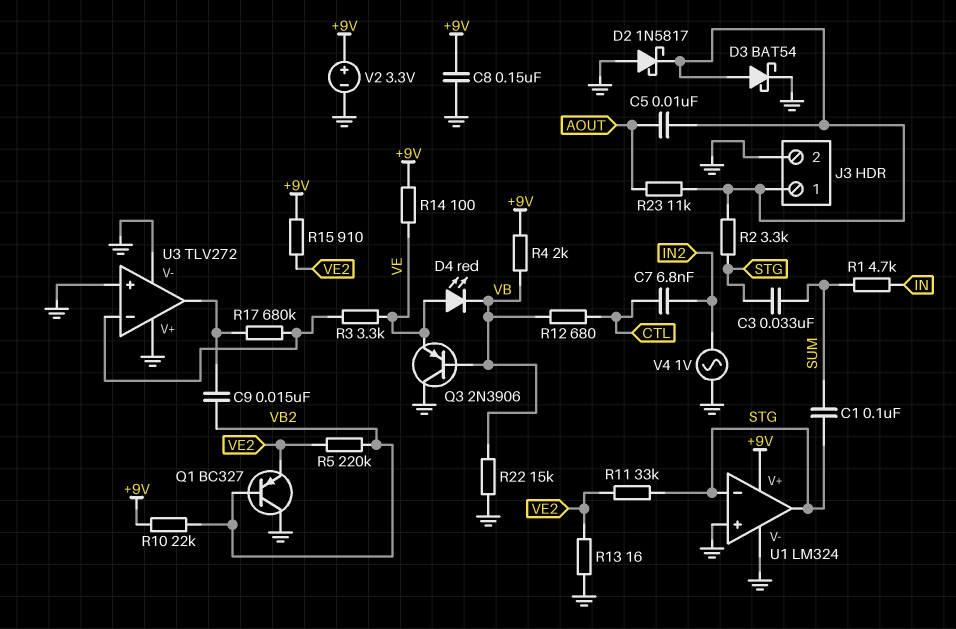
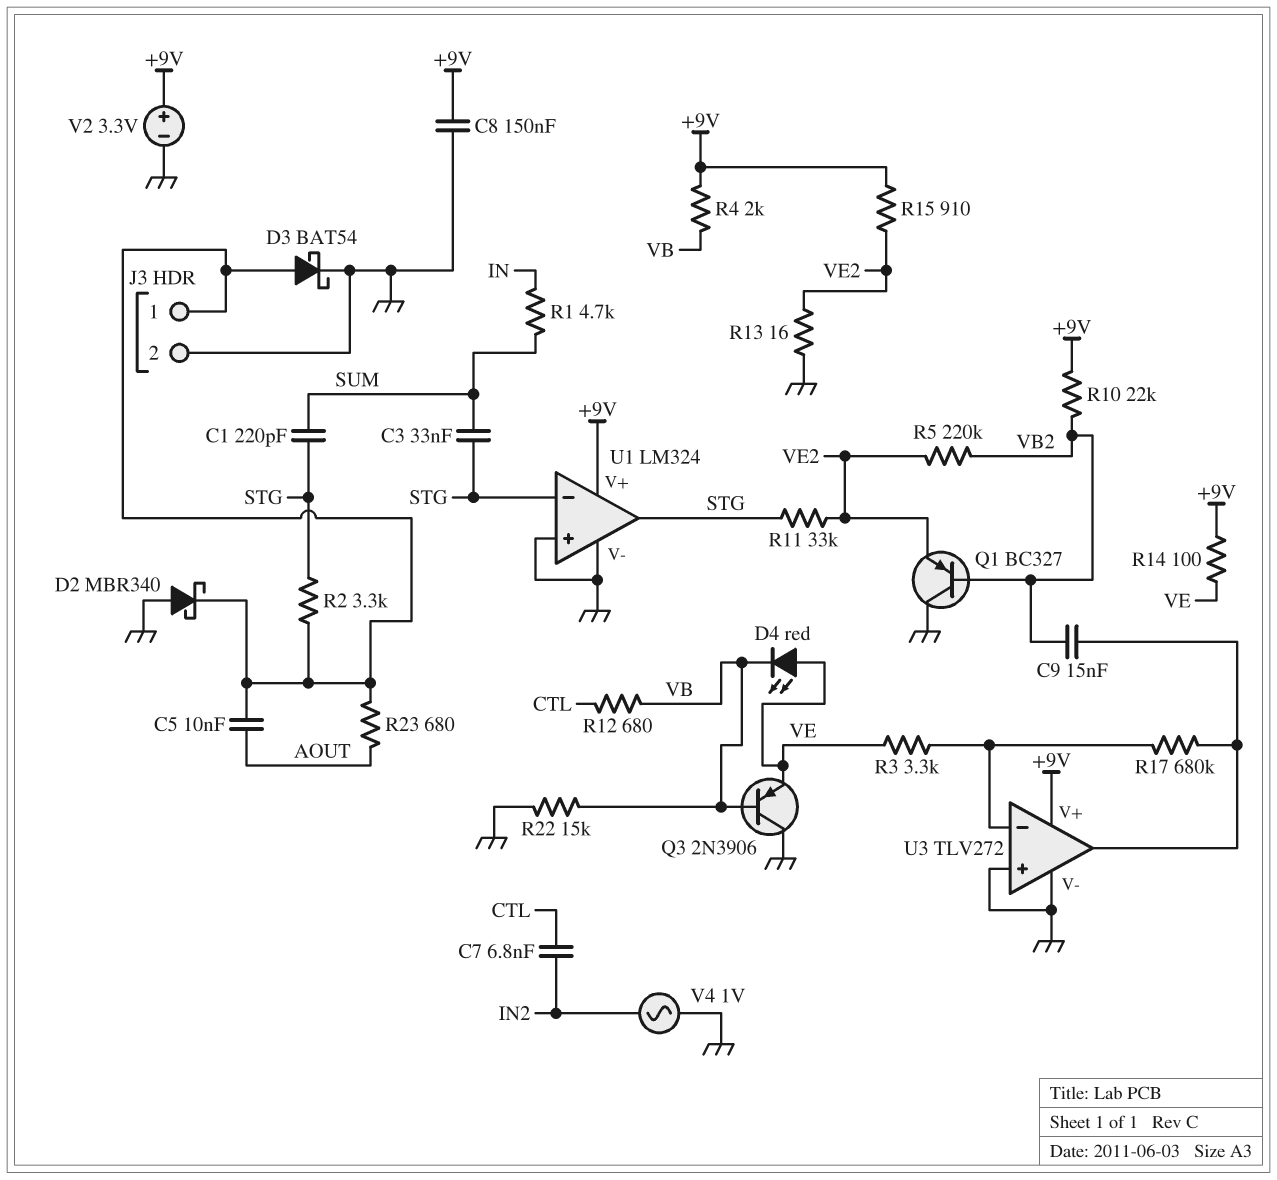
C1: 100nF (STG, SUM) -> 220pF (STG, SUM)
D2: schottky 1N5817 (A GND, K J3/1) -> schottky MBR340 (A GND, K J3/1)
R23: 11k (AOUT, J3/1) -> 680 (AOUT, J3/1)
U3 pin V+: GND -> +9V

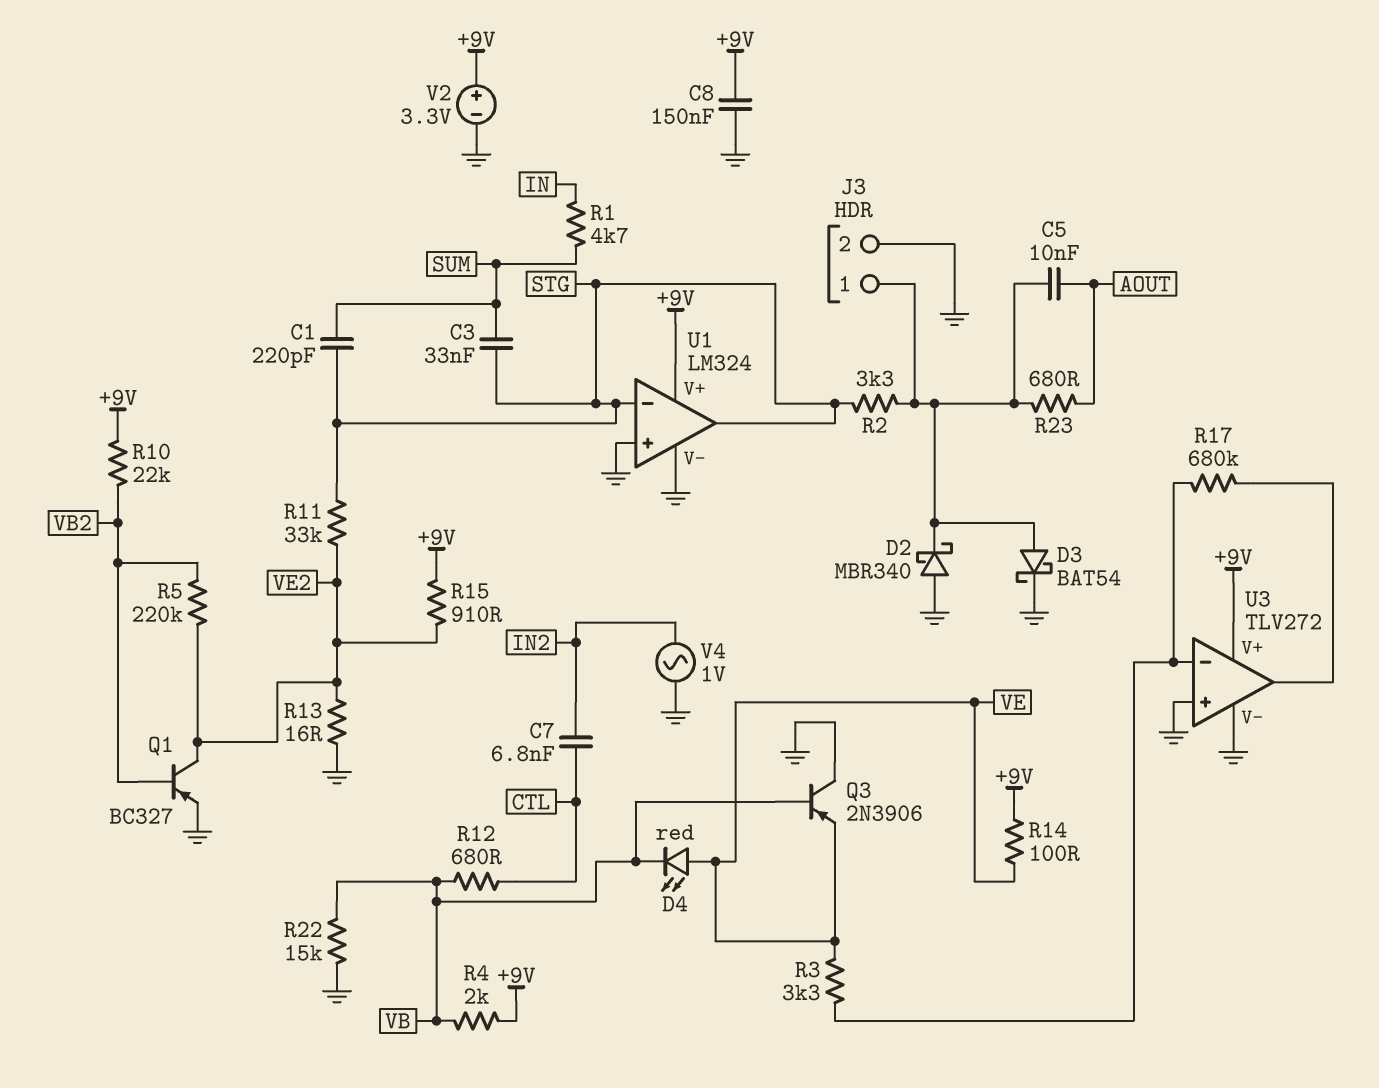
C9: 15nF (U3/out, VB2) -> none
Q1: PNP BC327 (B VB2, C GND, E VE2) -> PNP BC327 (B VB2, C VE2, E GND)

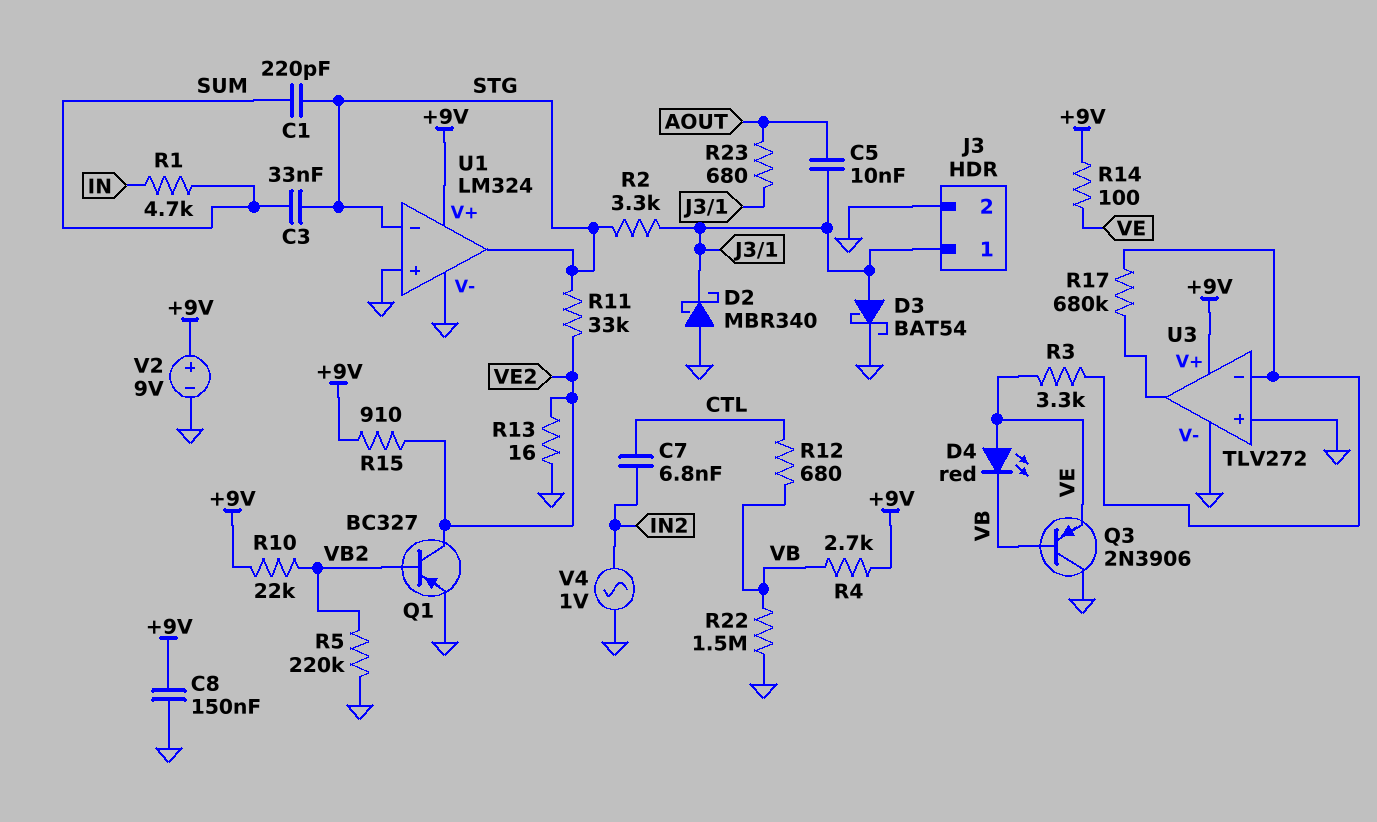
R4: 2k (+9V, VB) -> 2.7k (+9V, VB)
R5: 220k (VB2, VE2) -> 220k (GND, VB2)
R22: 15k (GND, VB) -> 1.5M (GND, VB)
V2: 3.3V (plus +9V, minus GND) -> 9V (plus +9V, minus GND)

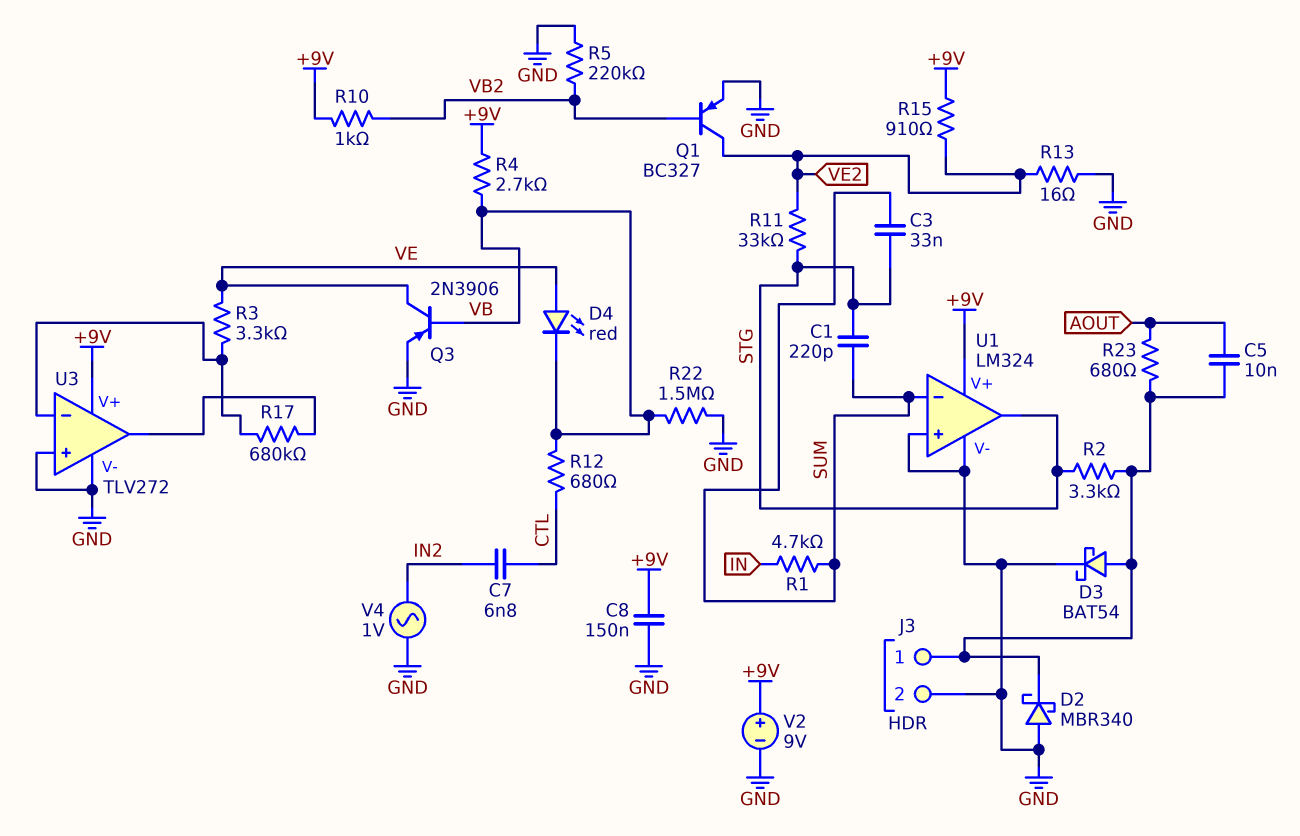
Q3: PNP 2N3906 (B VB, C GND, E VE) -> PNP 2N3906 (B VB, C VE, E GND)
R10: 22k (+9V, VB2) -> 1k (+9V, VB2)
R14: 100 (+9V, VE) -> none
U1 pin in-: STG -> SUM

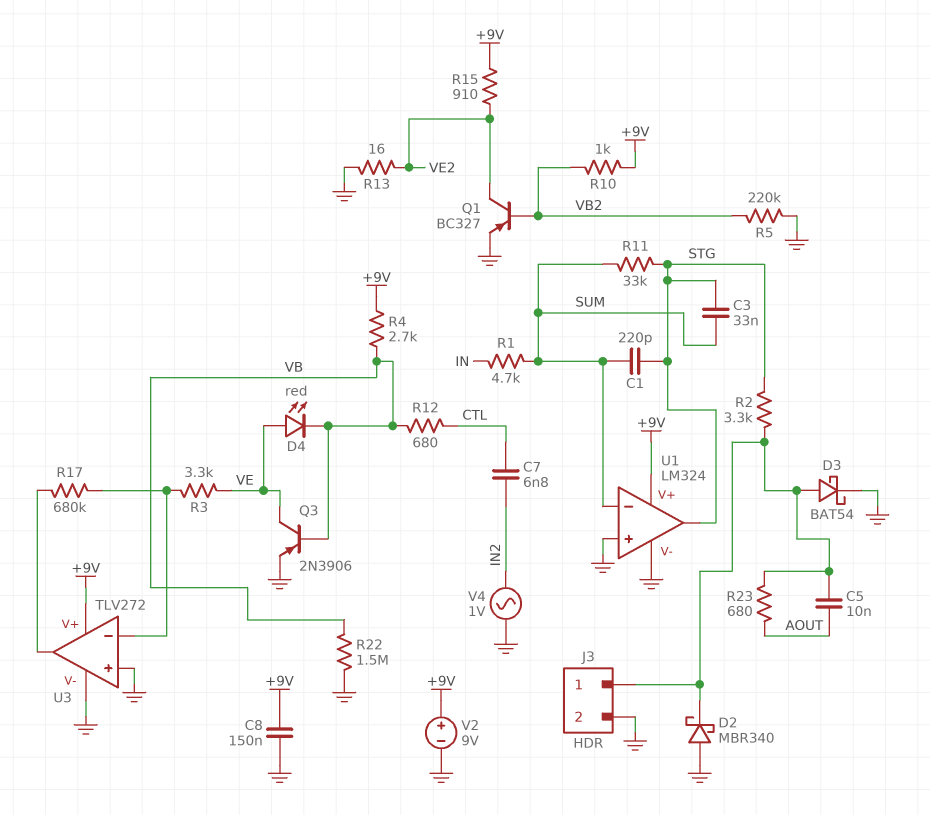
R11: 33k (STG, VE2) -> 33k (STG, SUM)

